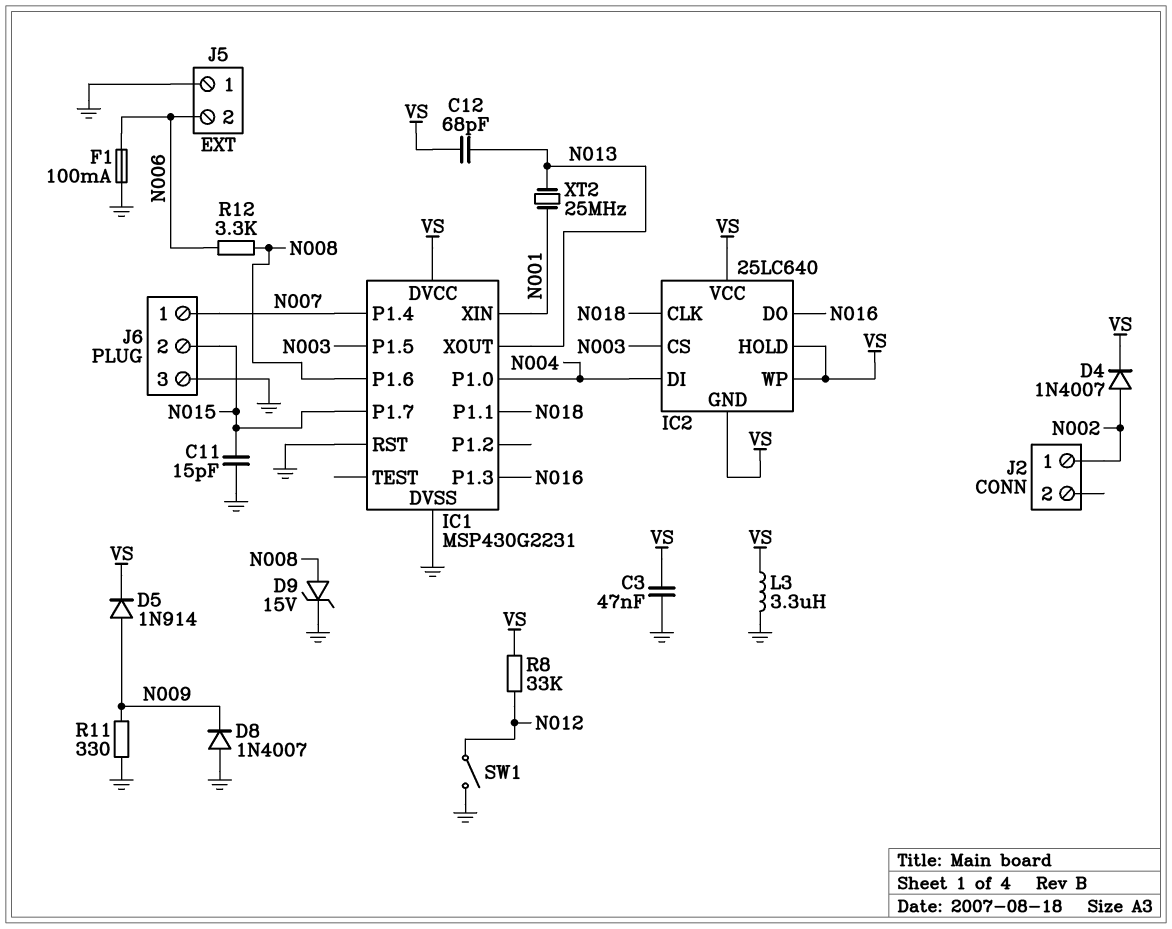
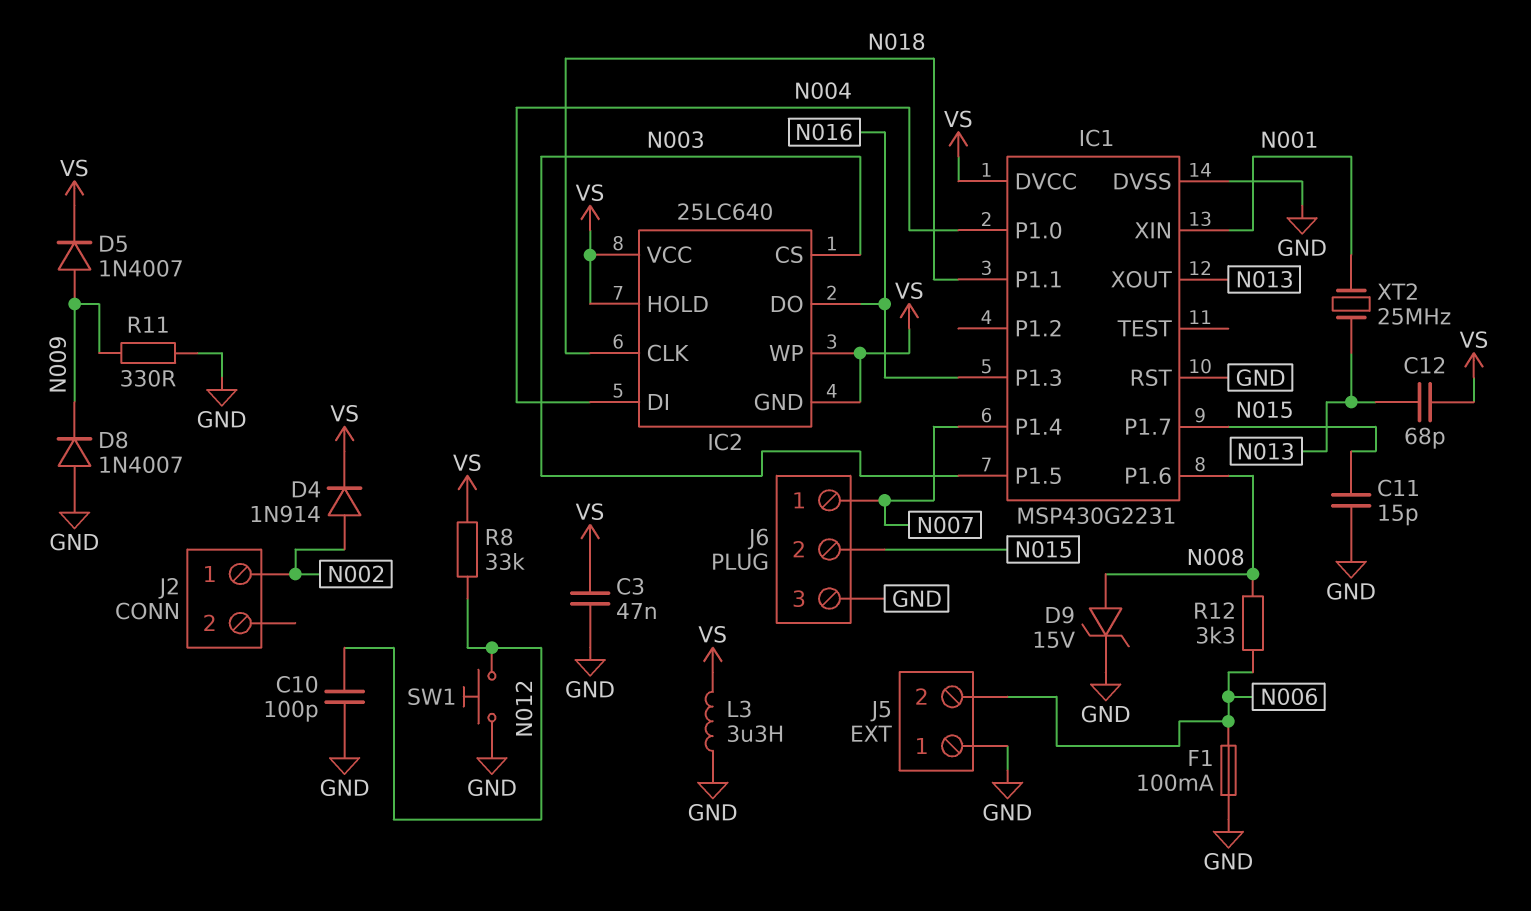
C10: none -> 100pF (GND, N012)
D4: diode 1N4007 (A N002, K VS) -> diode 1N914 (A N002, K VS)
D5: diode 1N914 (A N009, K VS) -> diode 1N4007 (A N009, K VS)
SW1: switch (GND, N012) -> button (GND, N012)

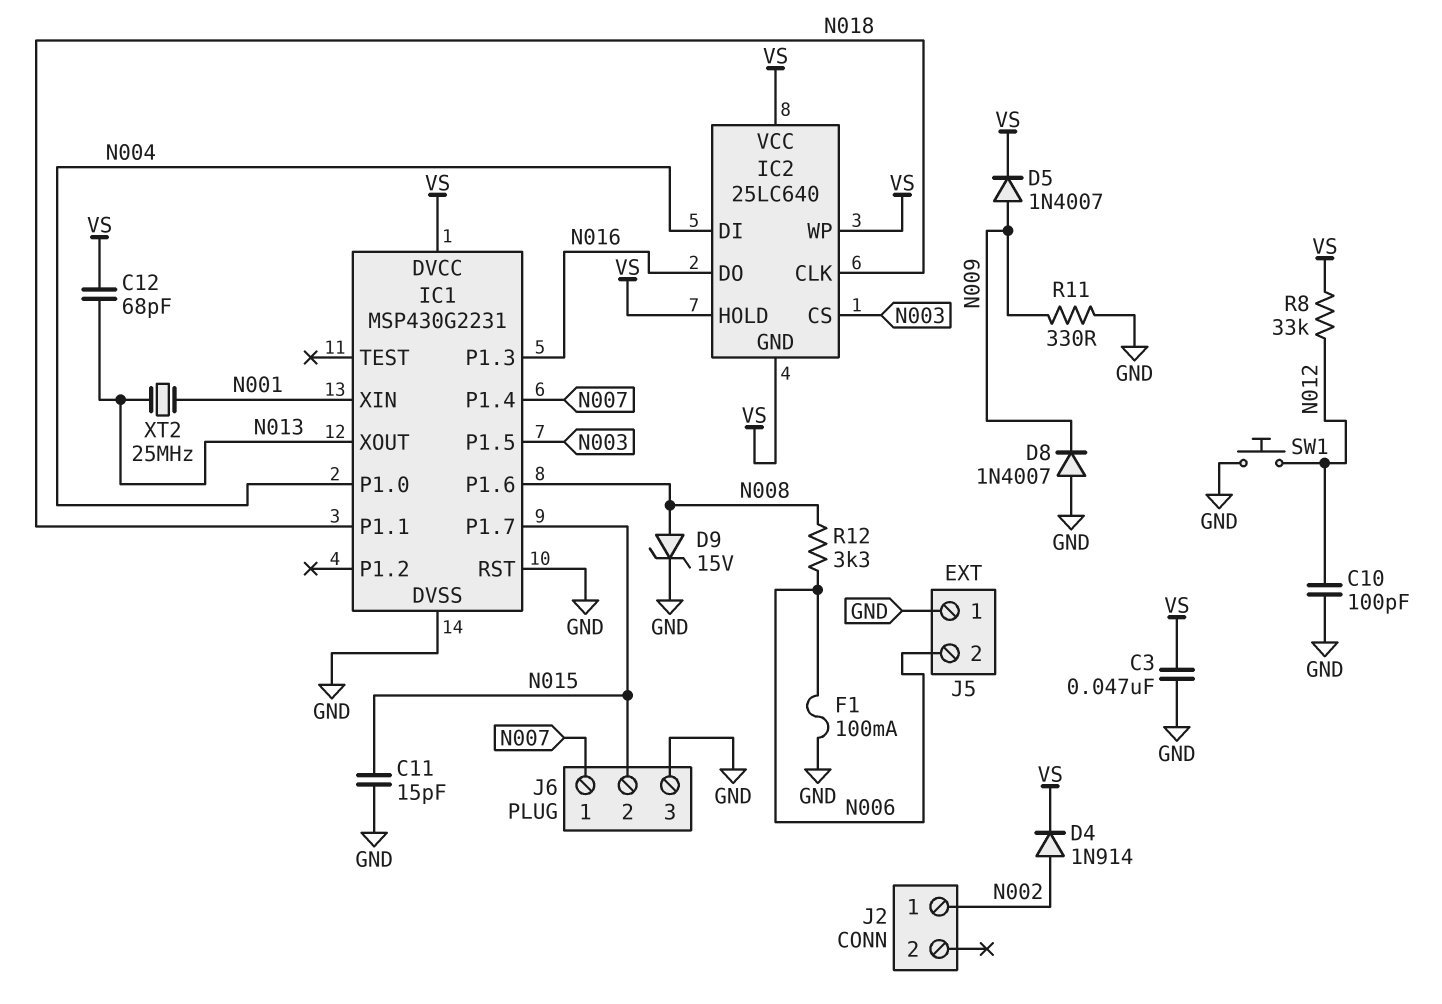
L3: 3.3uH (GND, VS) -> none

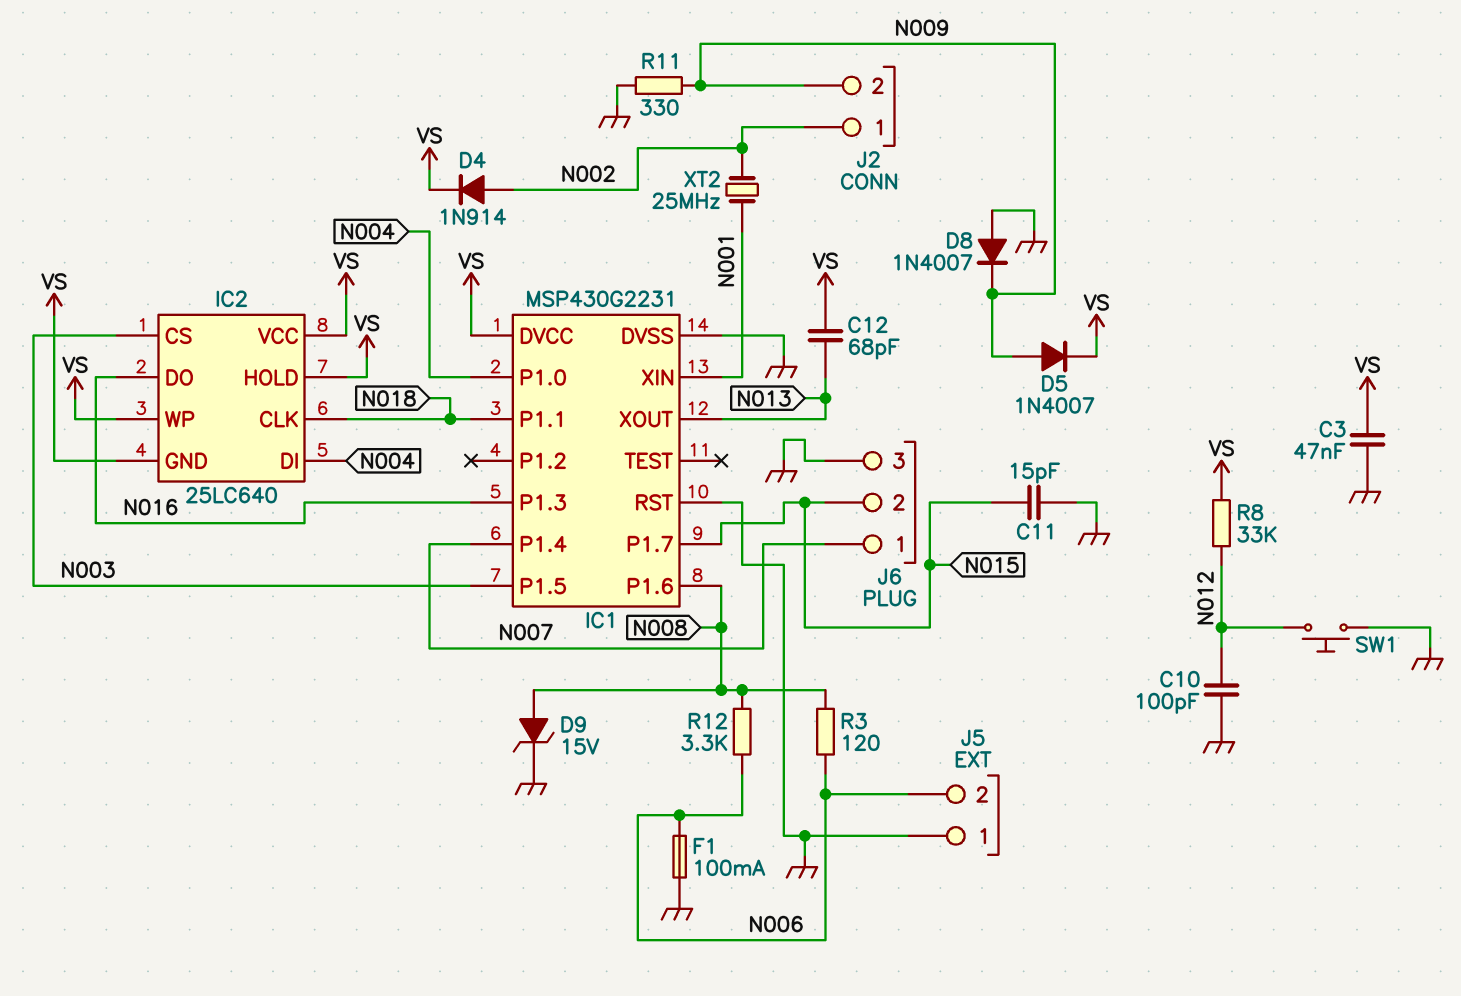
J2 pin 2: none -> N009
R3: none -> 120 (N006, N008)
XT2: 25MHz (N001, N013) -> 25MHz (N001, N002)

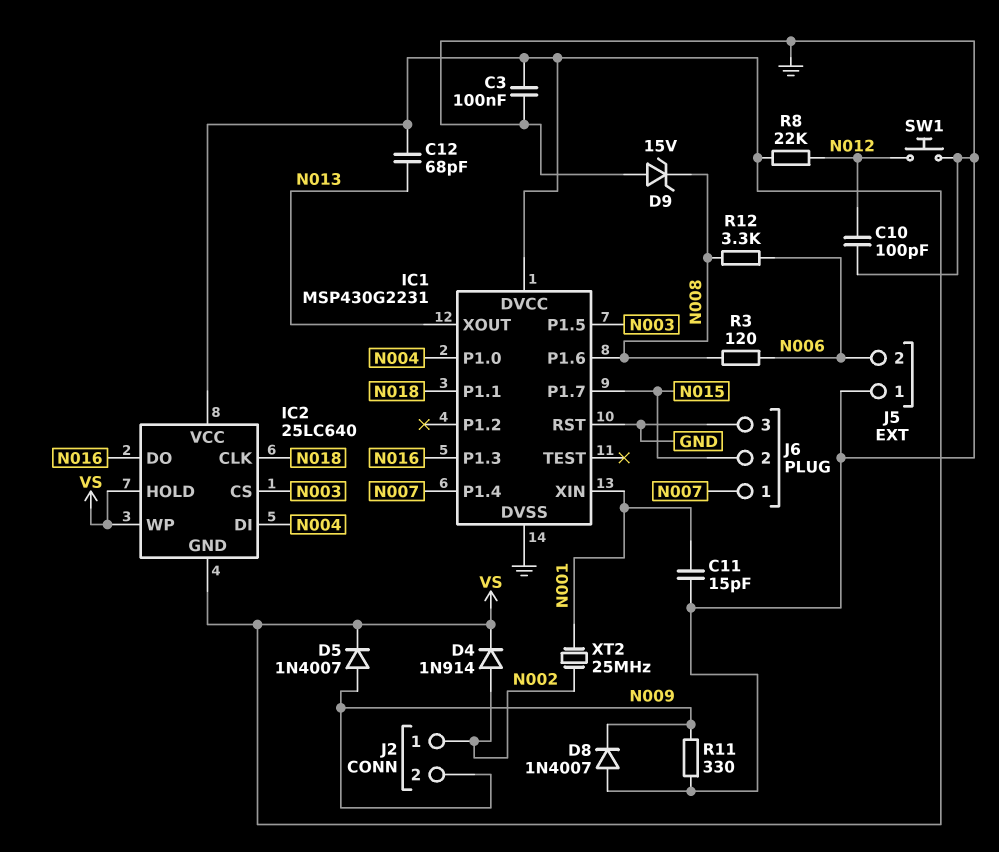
C3: 47nF (GND, VS) -> 100nF (GND, VS)
C11: 15pF (GND, N015) -> 15pF (GND, N001)
D9: zener 15V (A N008, K GND) -> zener 15V (A GND, K N008)
F1: 100mA (GND, N006) -> none
R8: 33k (N012, VS) -> 22k (N012, VS)

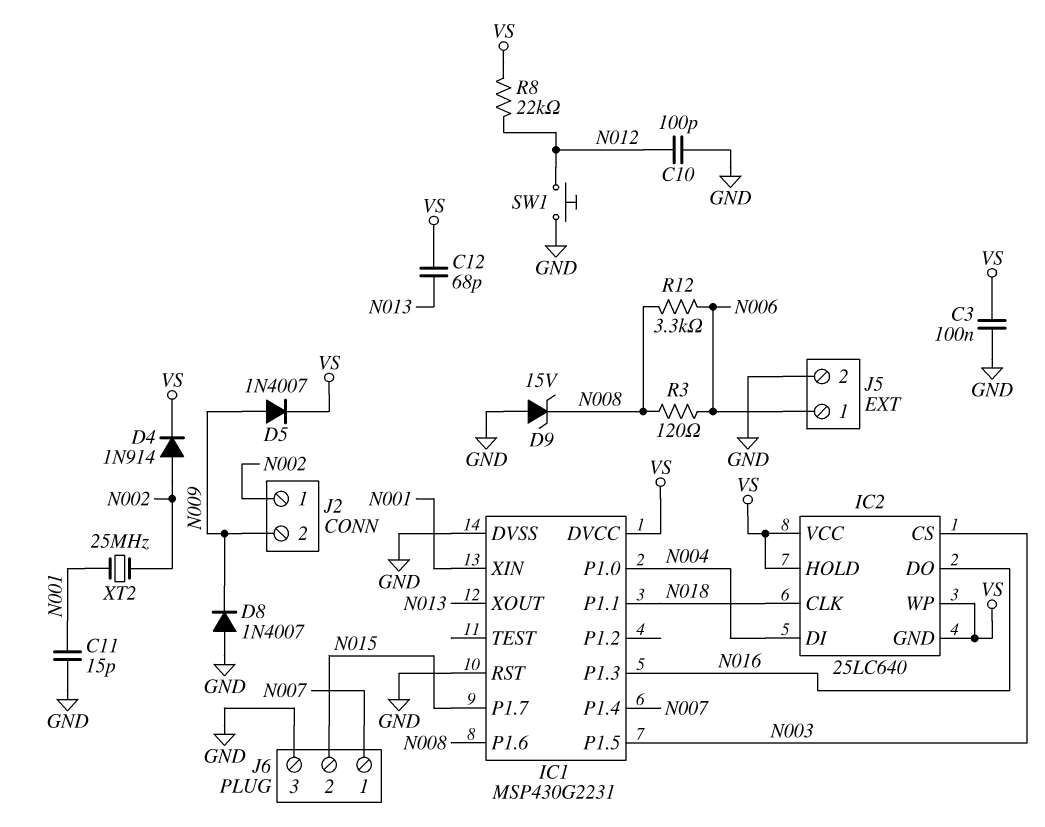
J5 pin 1: GND -> N006
J5 pin 2: N006 -> GND
R11: 330 (GND, N009) -> none

